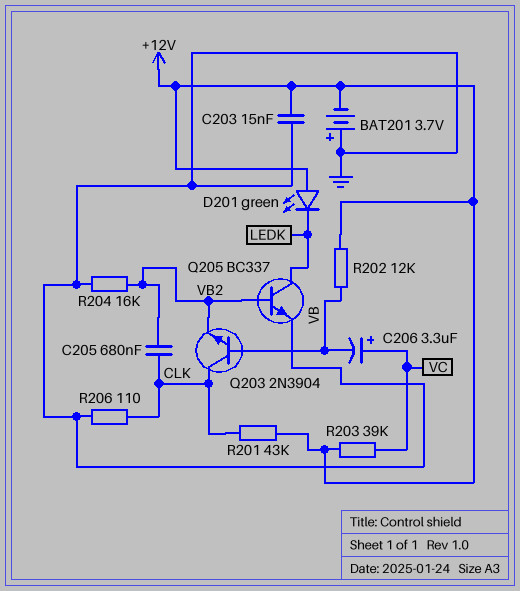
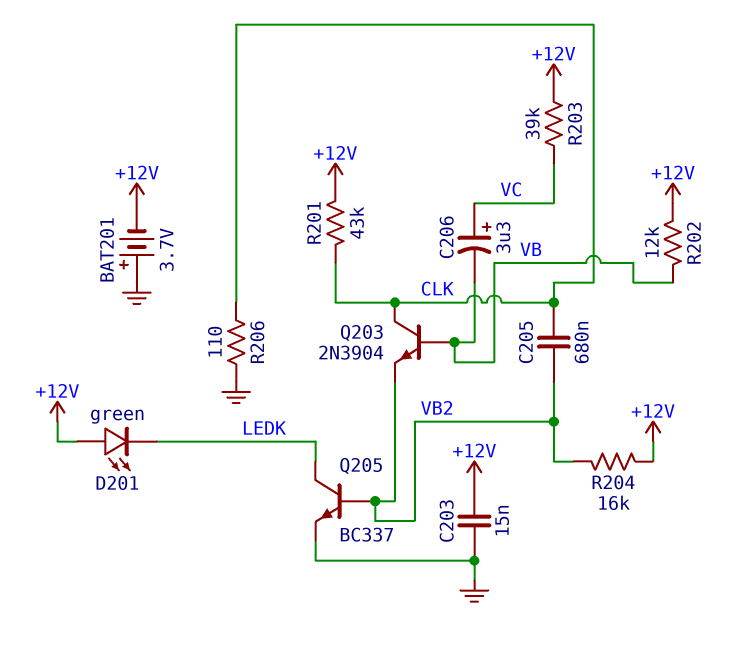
R204: 16k (GND, VB2) -> 16k (+12V, VB2)

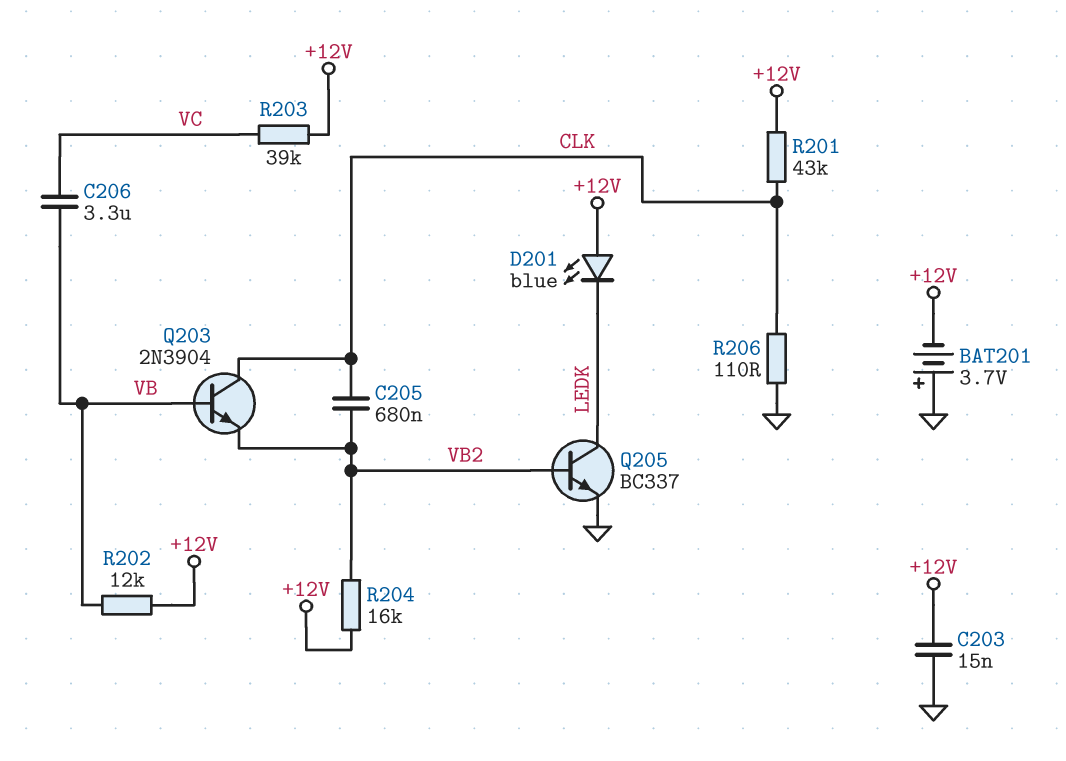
C206: 3.3uF (plus VC, minus VB) -> 3.3uF (VB, VC)
D201: LED green (A +12V, K LEDK) -> LED blue (A +12V, K LEDK)

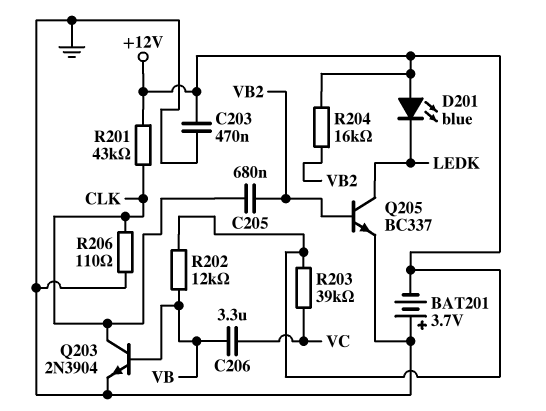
C203: 15nF (+12V, GND) -> 470nF (+12V, GND)
Q203: NPN 2N3904 (B VB, C CLK, E VB2) -> NPN 2N3904 (B VB, C CLK, E GND)

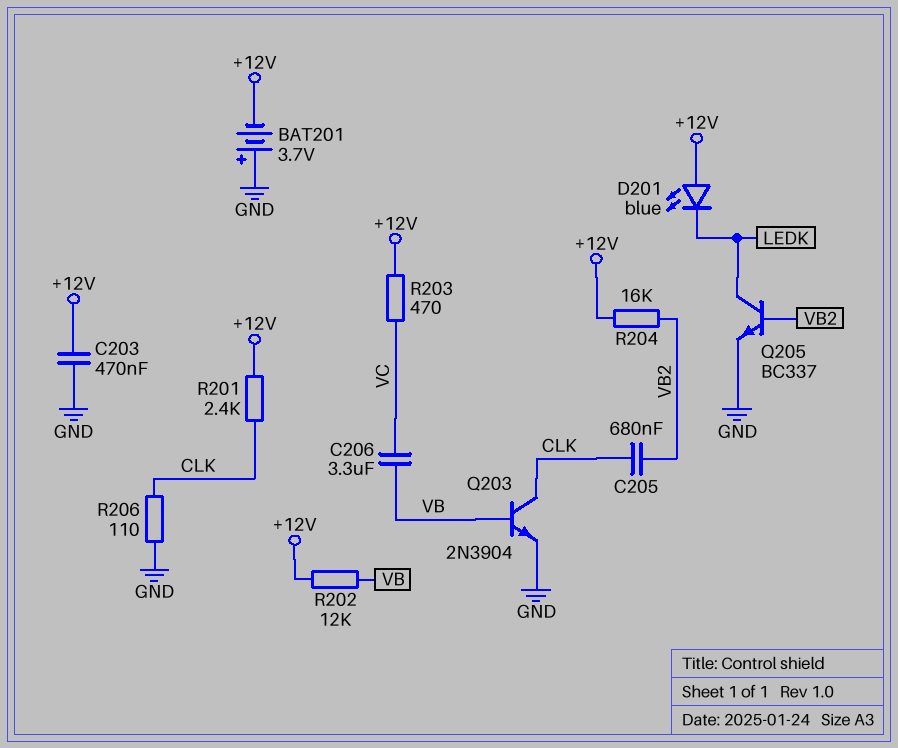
R201: 43k (+12V, CLK) -> 2.4k (+12V, CLK)
R203: 39k (+12V, VC) -> 470 (+12V, VC)

